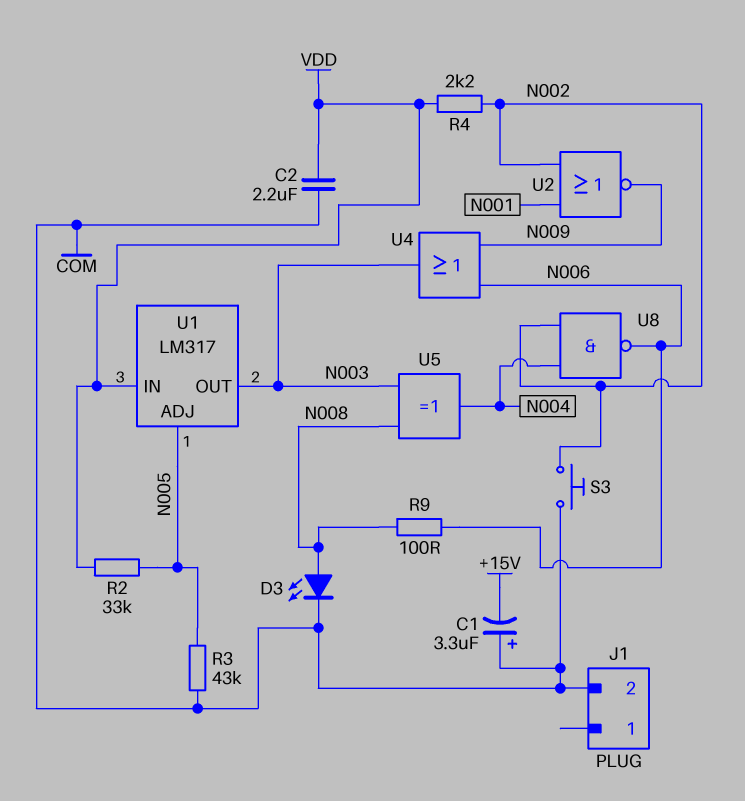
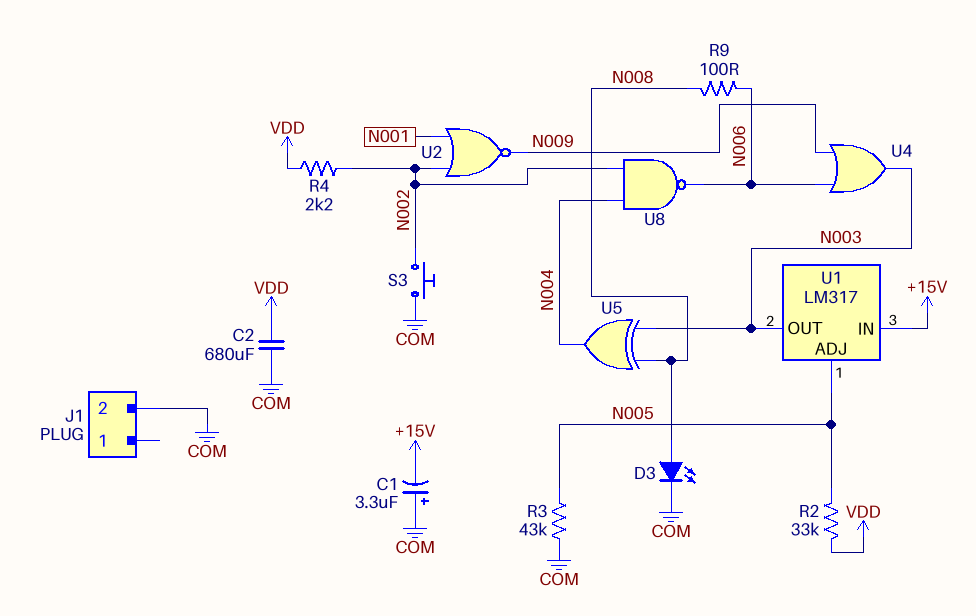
C2: 2.2uF (COM, VDD) -> 680uF (COM, VDD)
U1 pin IN: VDD -> +15V

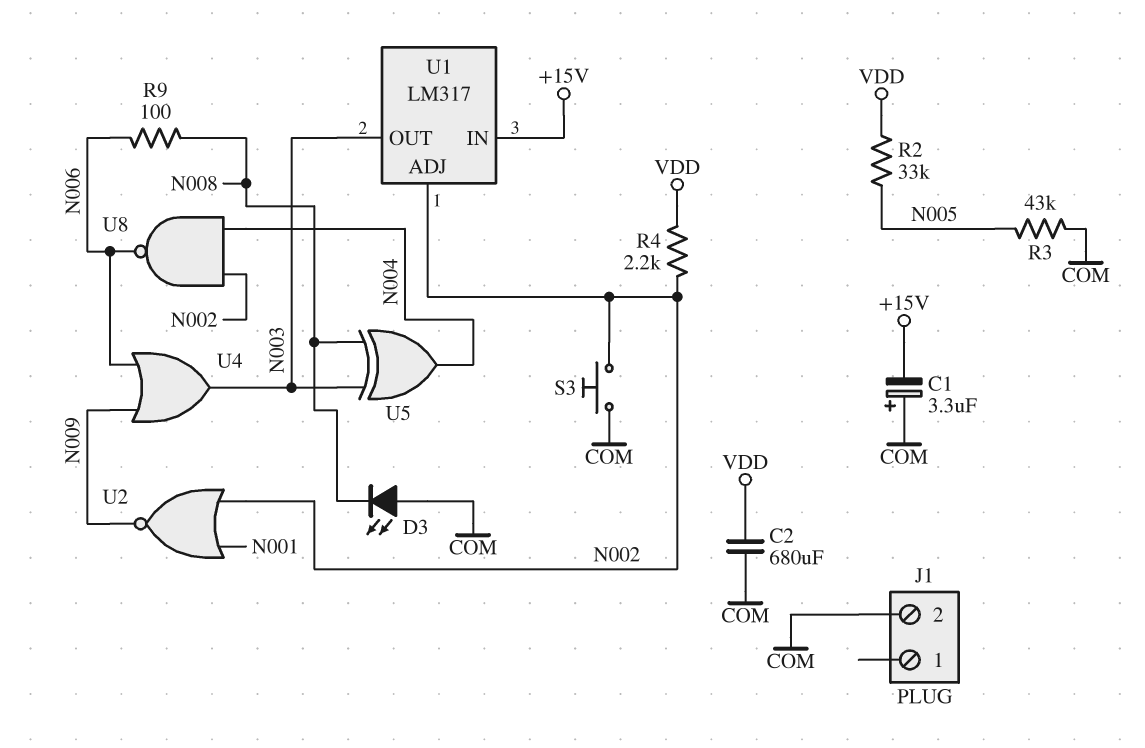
D3: LED (A N008, K COM) -> LED (A COM, K N008)
U1 pin ADJ: N005 -> N002

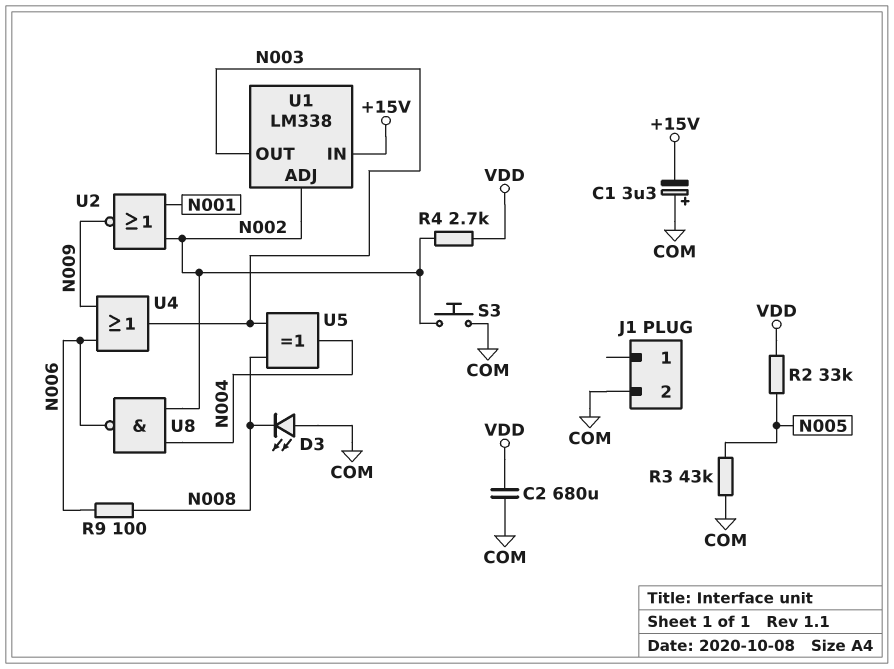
R4: 2.2k (N002, VDD) -> 2.7k (N002, VDD)
U1: LM317 -> LM338

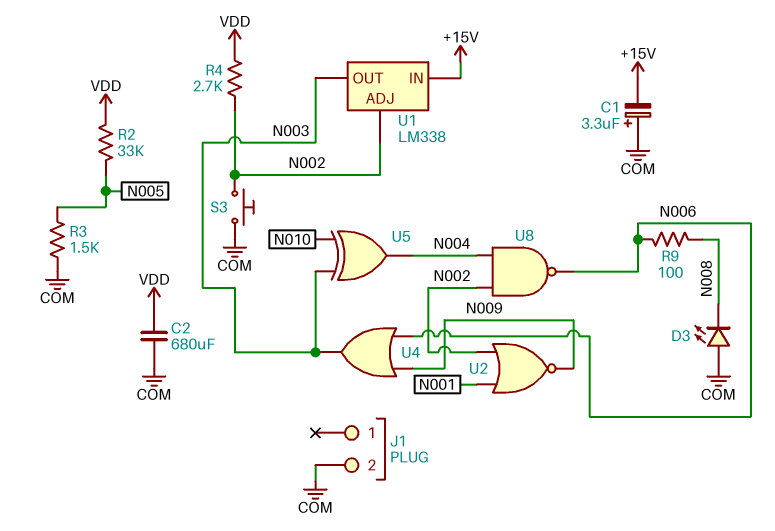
R3: 43k (COM, N005) -> 1.5k (COM, N005)
U5: XOR (in N003, in N008, out N004) -> XOR (in N003, in N010, out N004)

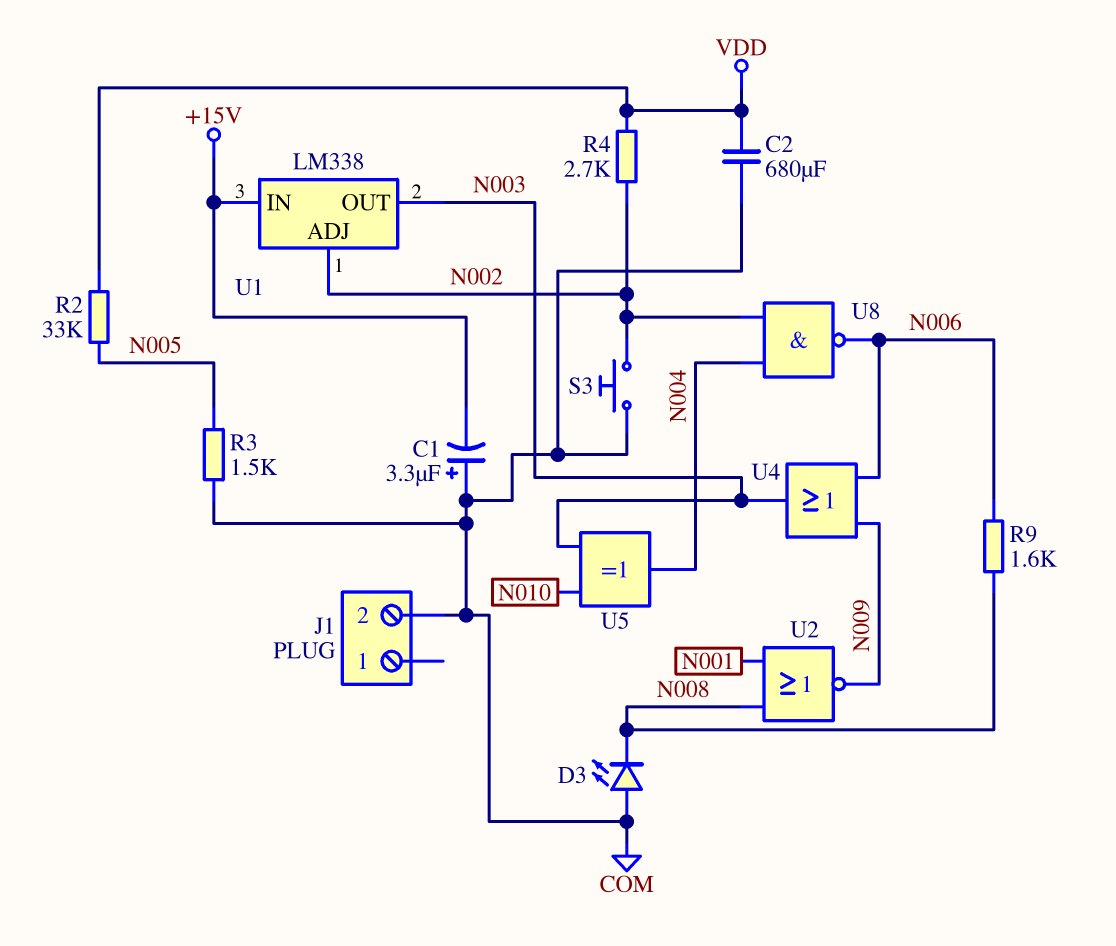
R9: 100 (N006, N008) -> 1.6k (N006, N008)
U2: NOR (in N001, in N002, out N009) -> NOR (in N001, in N008, out N009)

